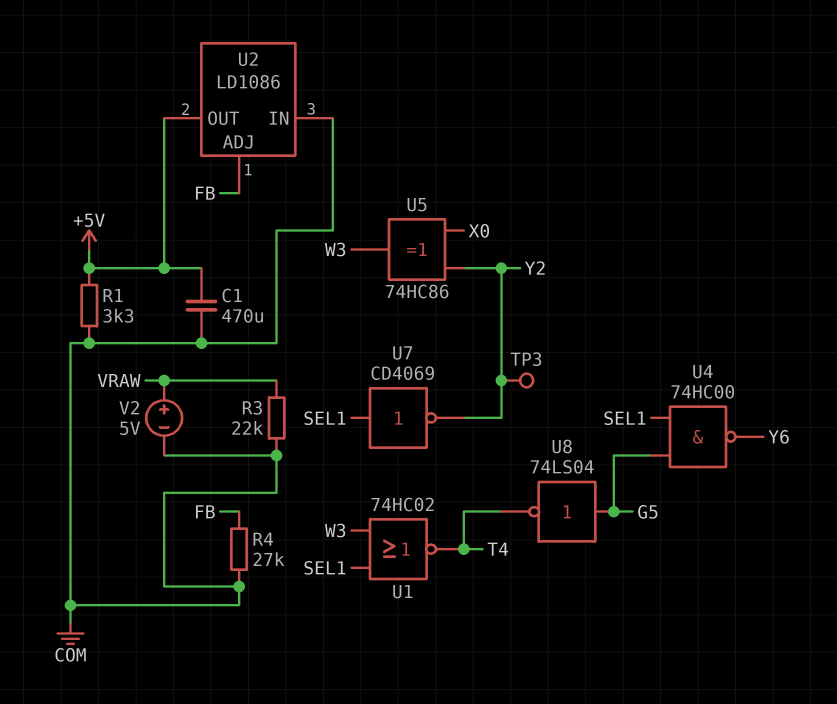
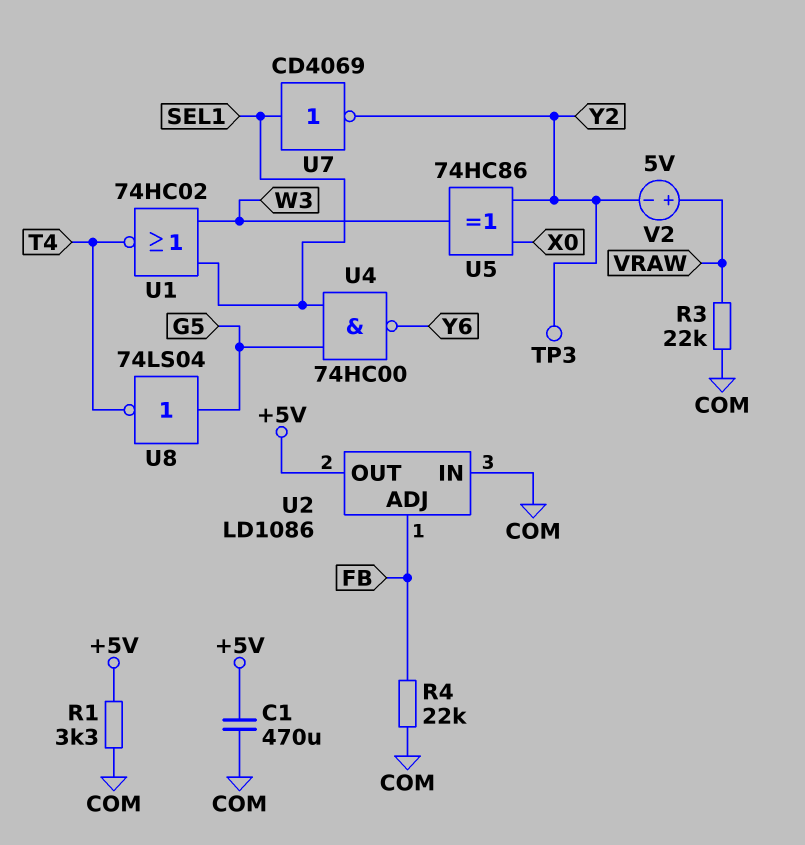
R4: 27k (COM, FB) -> 22k (COM, FB)
V2: 5V (plus VRAW, minus COM) -> 5V (plus VRAW, minus Y2)

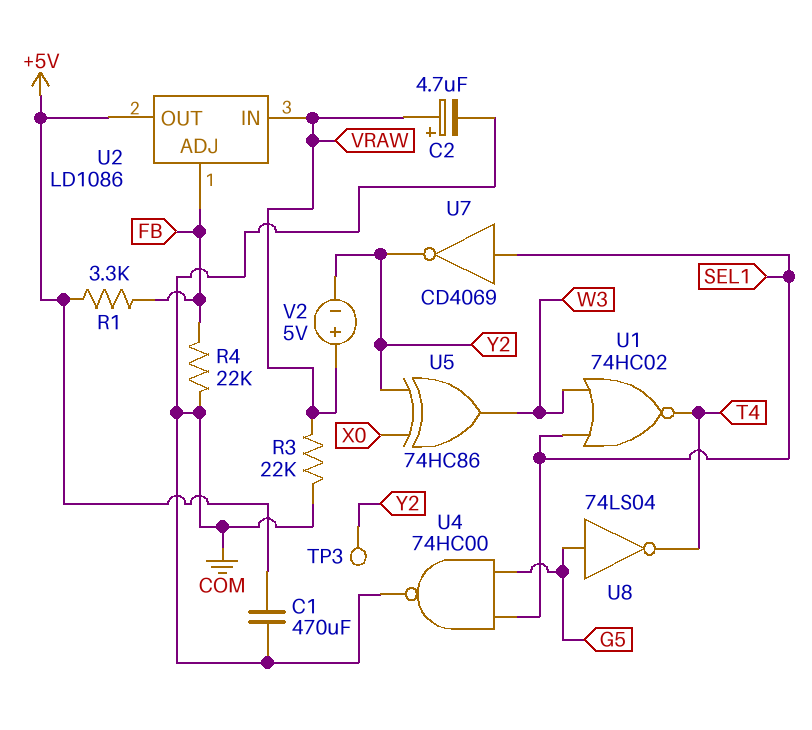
C2: none -> 4.7uF (plus VRAW, minus COM)
R1: 3.3k (+5V, COM) -> 3.3k (+5V, FB)
U2 pin IN: COM -> VRAW
U4: NAND 74HC00 (in G5, in SEL1, out Y6) -> NAND 74HC00 (in G5, in SEL1, out COM)

